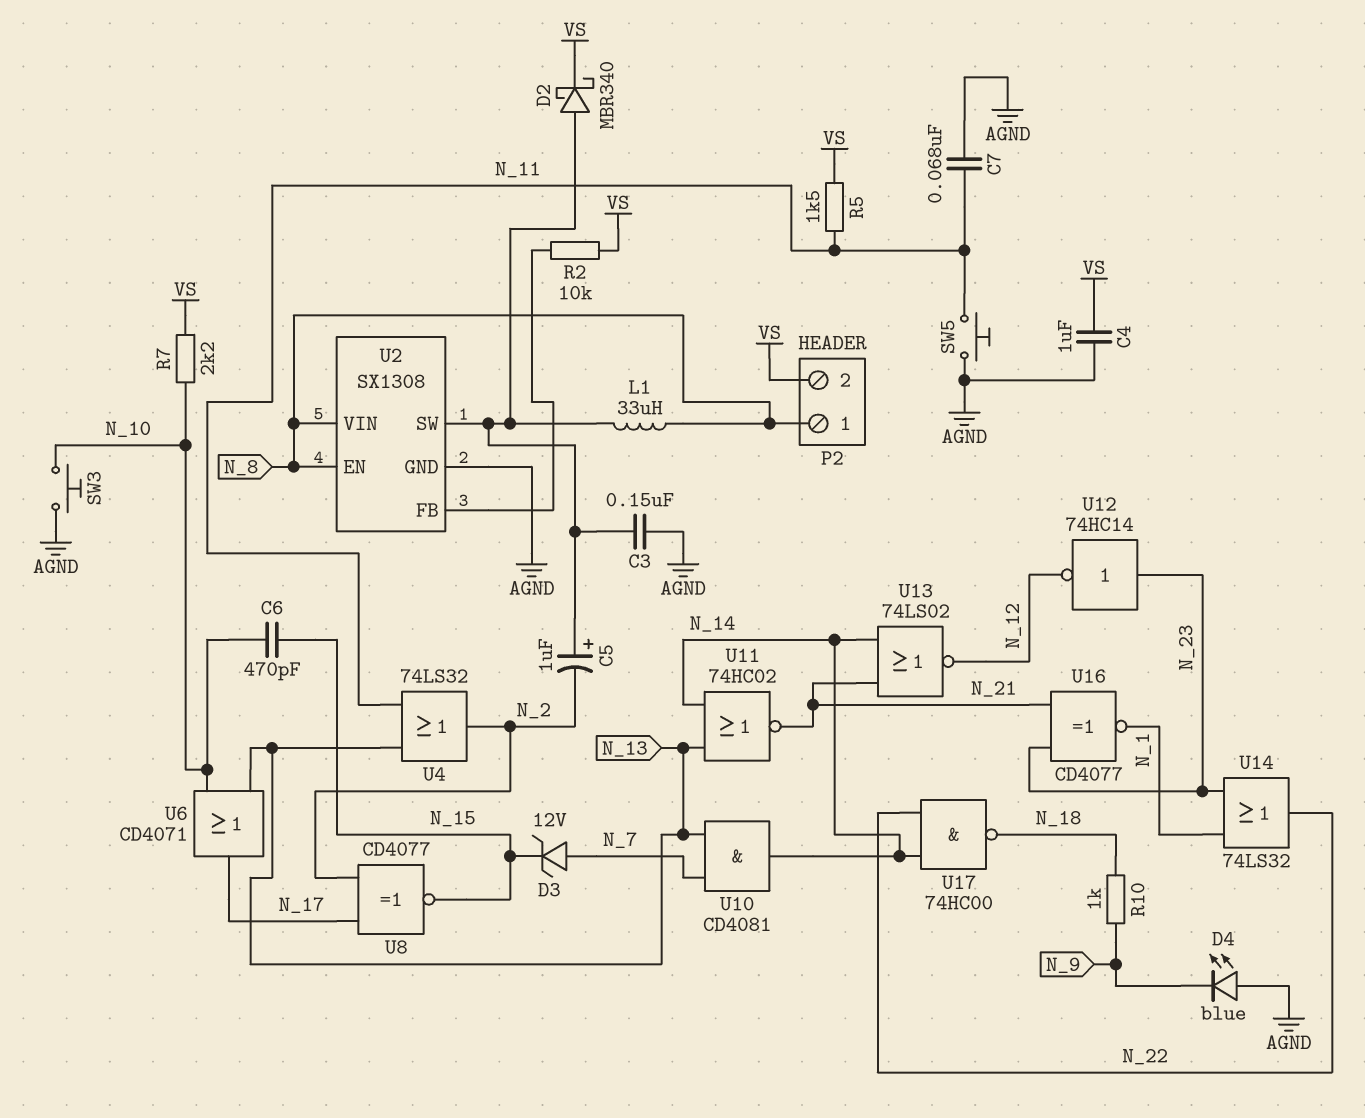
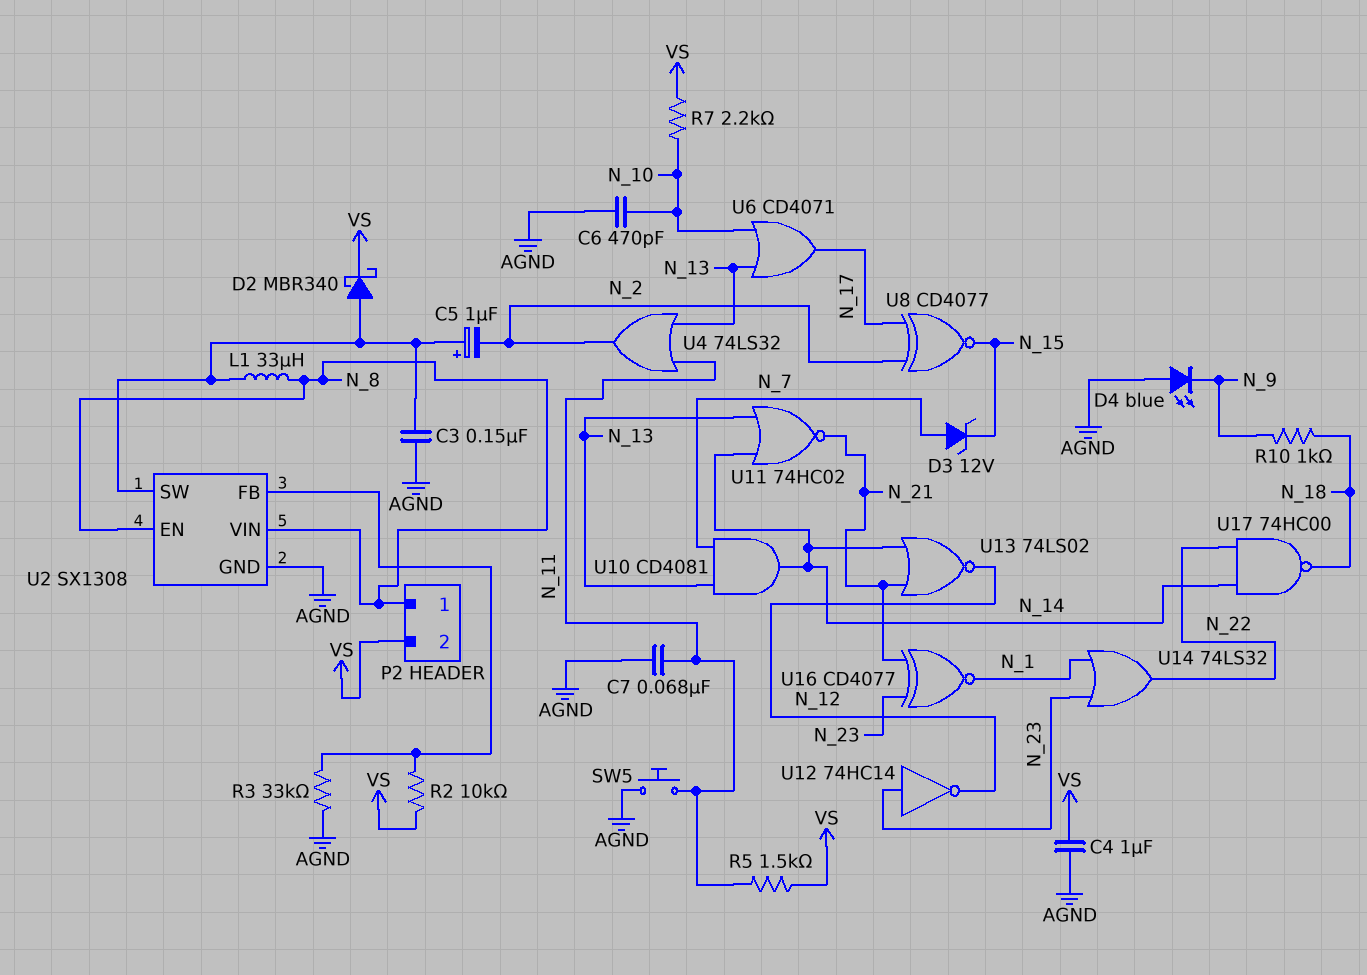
C6: 470pF (N_10, N_15) -> 470pF (AGND, N_10)
R3: none -> 33k (AGND, U2/FB)
SW3: button (AGND, N_10) -> none

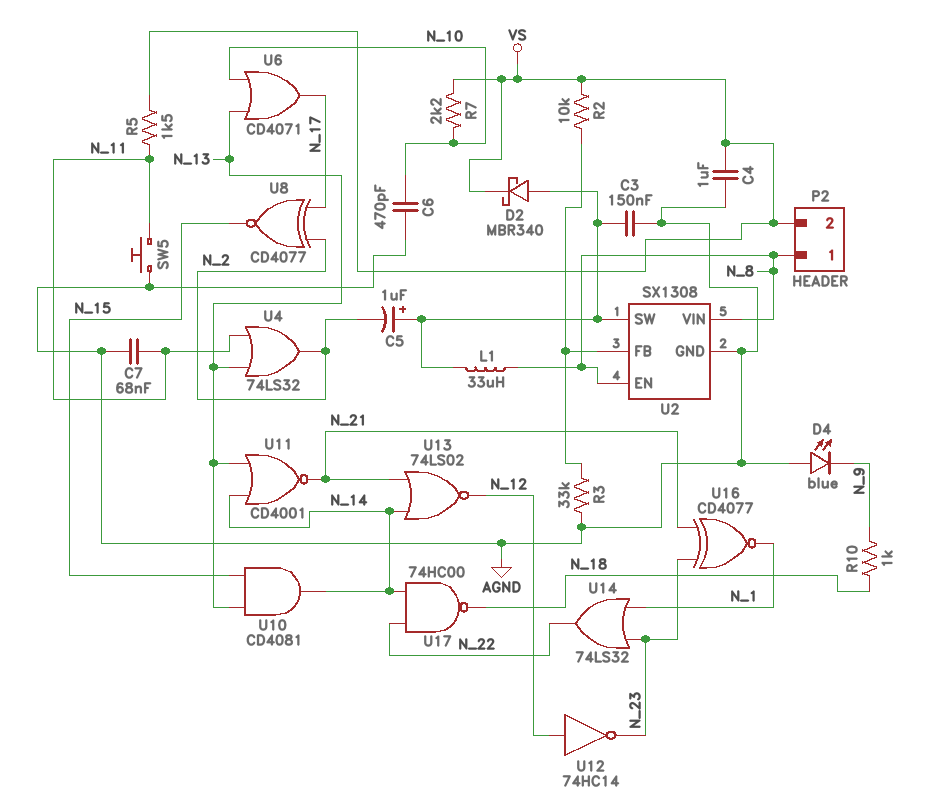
D3: zener 12V (A N_7, K N_15) -> none
U10: AND CD4081 (in N_7, in N_13, out N_14) -> AND CD4081 (in N_13, in N_15, out N_14)
U11: NOR 74HC02 (in N_13, in N_14, out N_21) -> NOR CD4001 (in N_13, in N_14, out N_21)
U12: NOT 74HC14 (in N_23, out N_12) -> NOT 74HC14 (in N_12, out N_23)

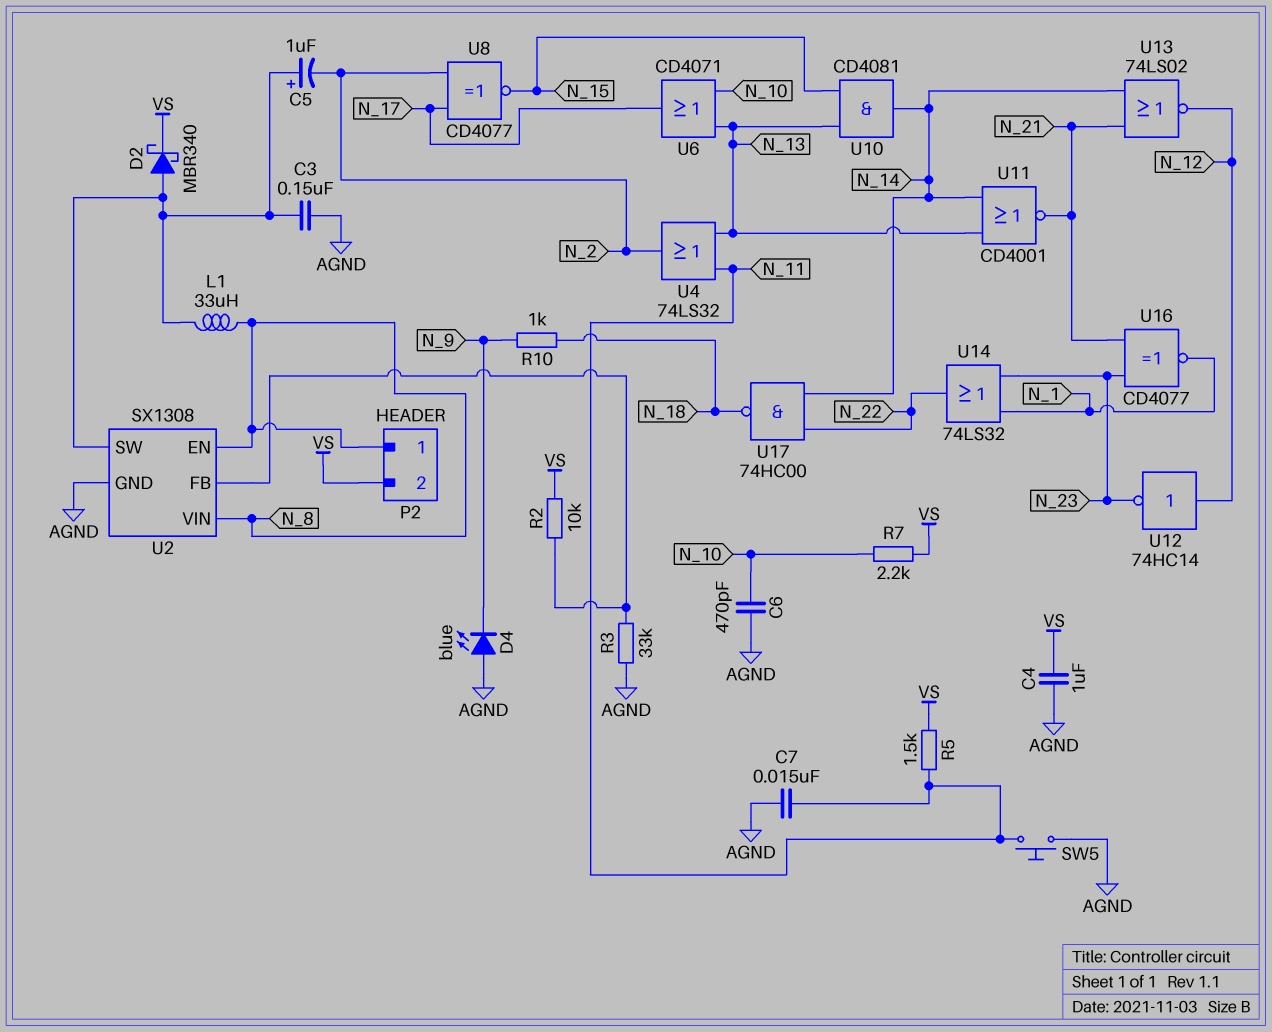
C7: 68nF (AGND, N_11) -> 15nF (AGND, N_11)

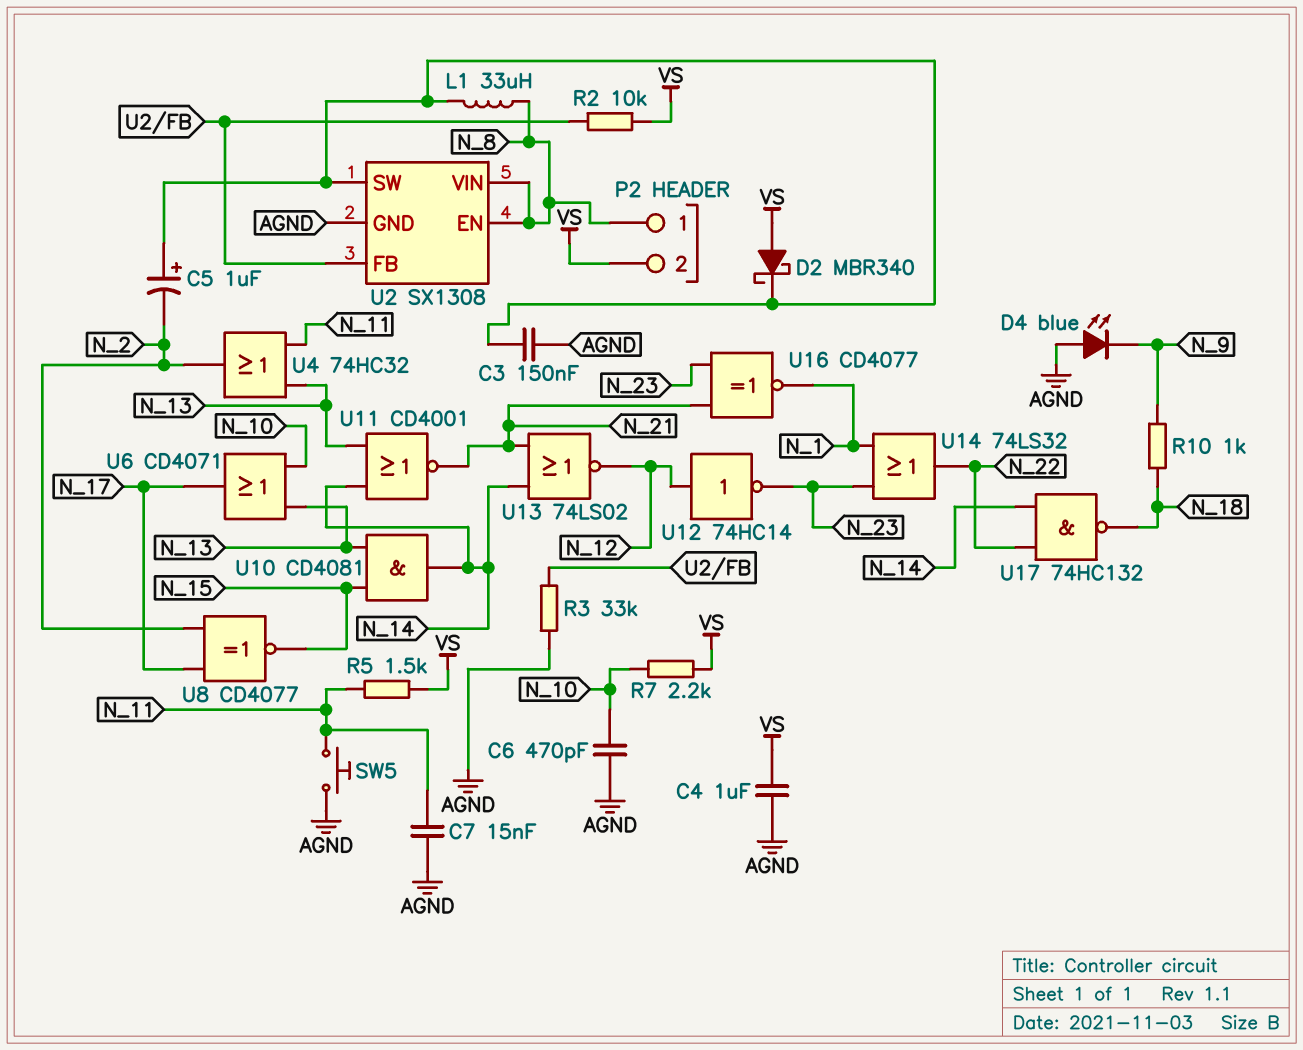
D2: schottky MBR340 (A U2/SW, K VS) -> schottky MBR340 (A VS, K U2/SW)
U4: OR 74LS32 (in N_11, in N_13, out N_2) -> OR 74HC32 (in N_11, in N_13, out N_2)
U17: NAND 74HC00 (in N_14, in N_22, out N_18) -> NAND 74HC132 (in N_14, in N_22, out N_18)

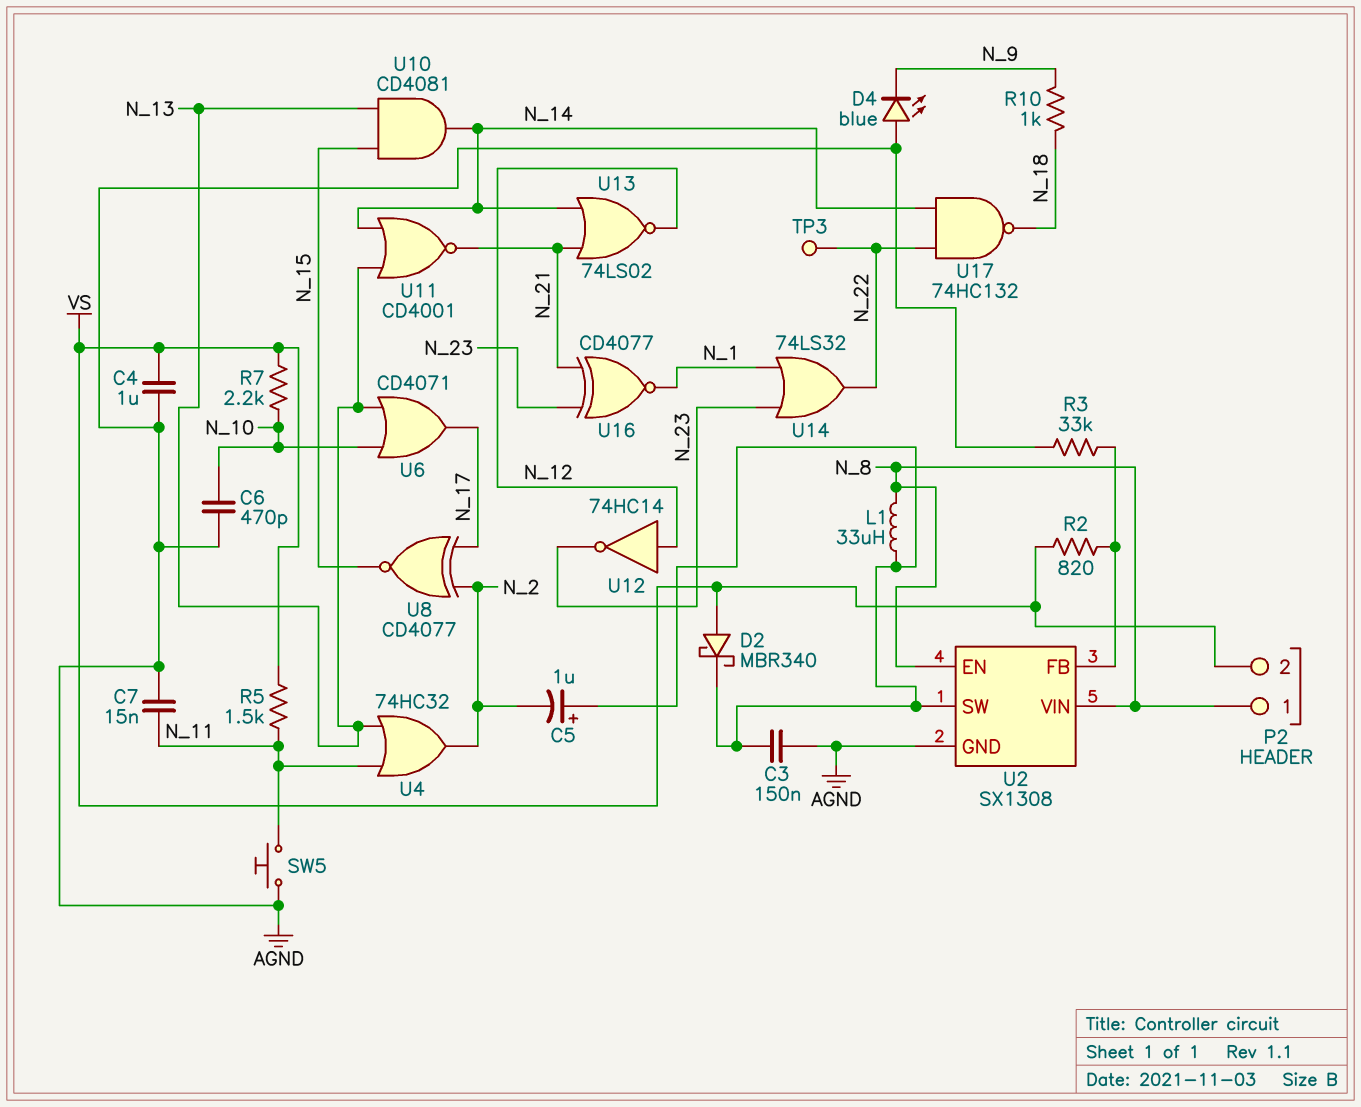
R2: 10k (U2/FB, VS) -> 820 (U2/FB, VS)
TP3: none -> test point (N_22)

